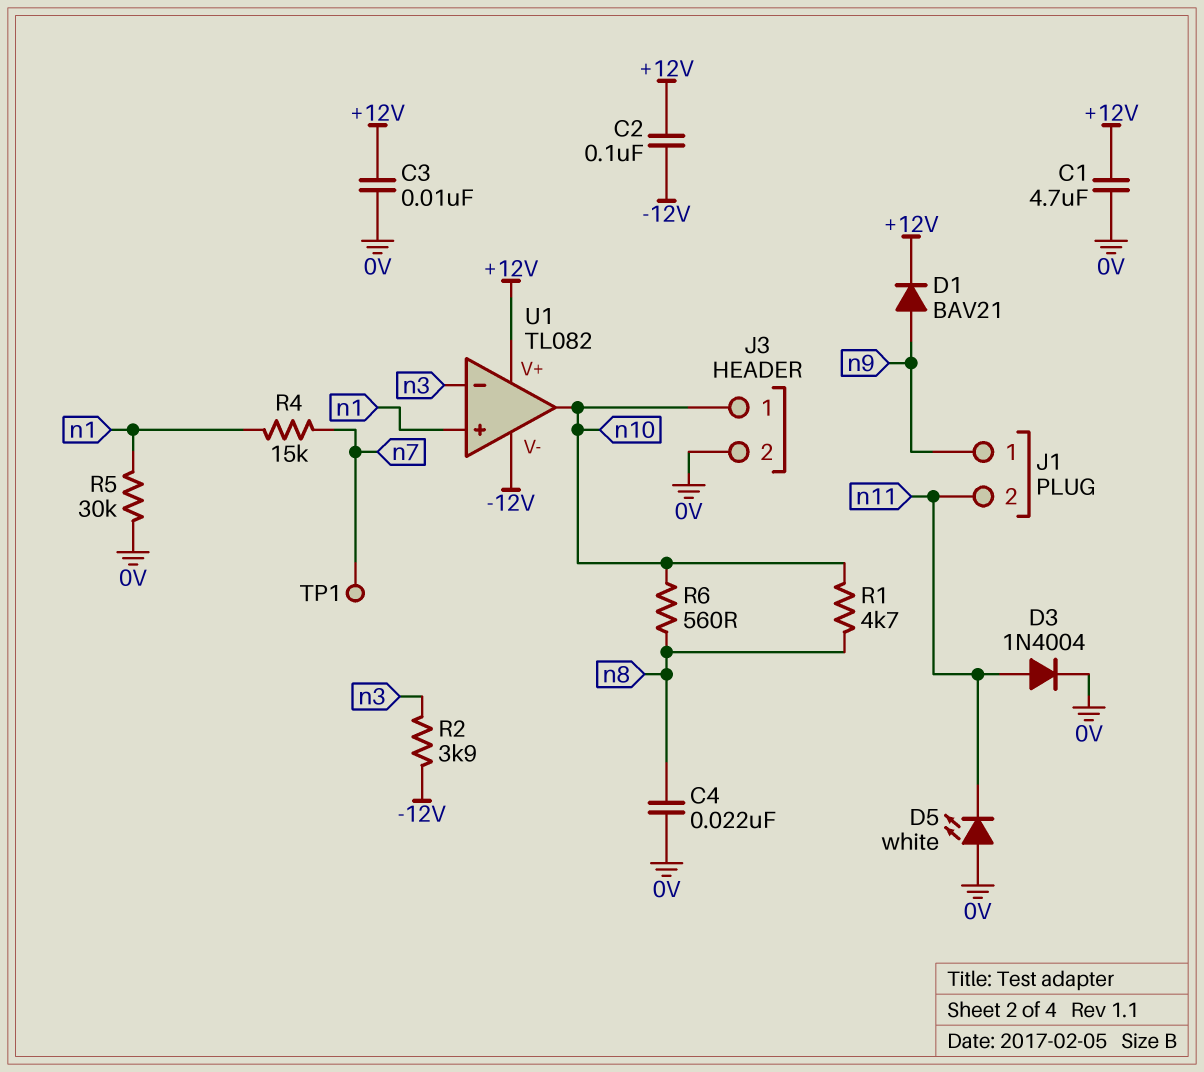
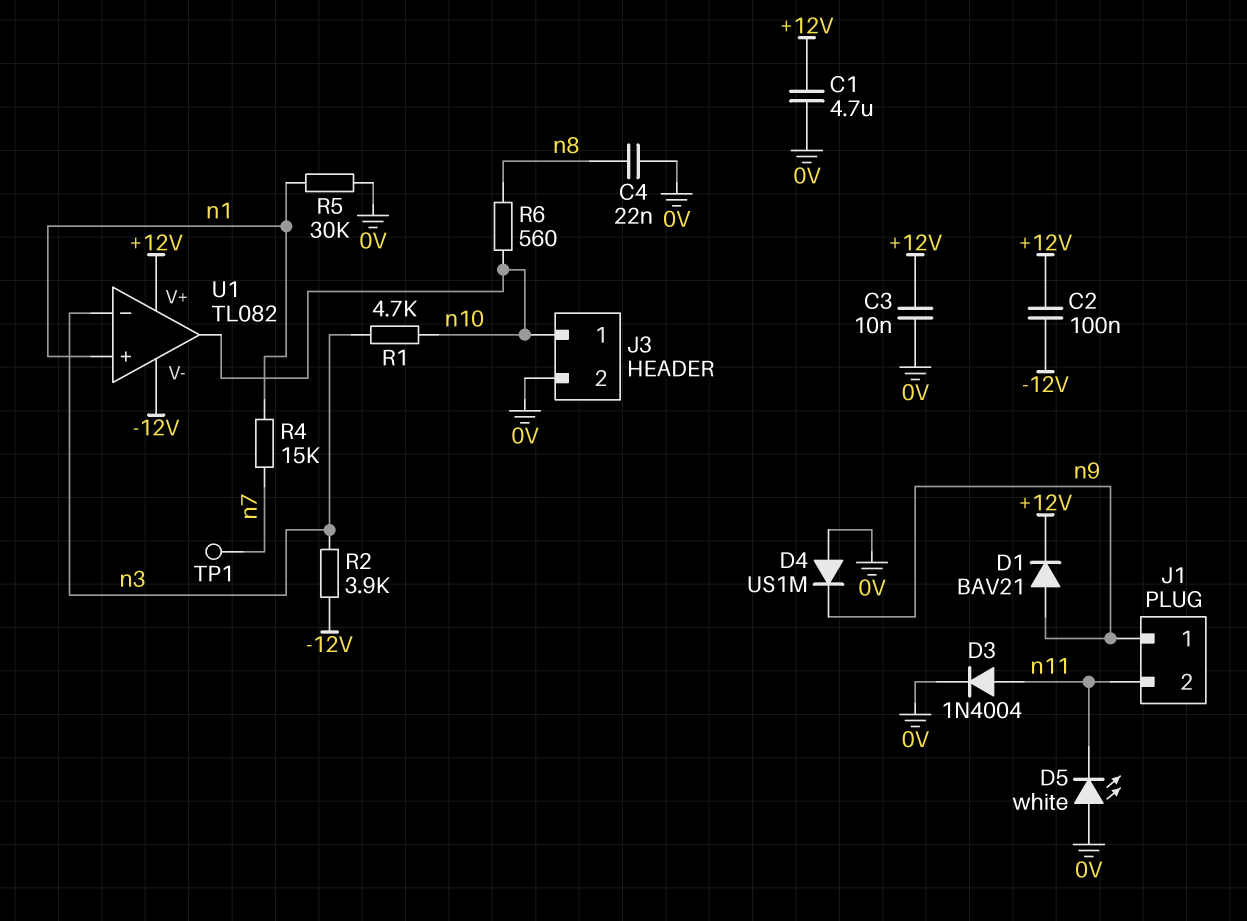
D4: none -> diode US1M (A 0V, K n9)
R1: 4.7k (n8, n10) -> 4.7k (n3, n10)

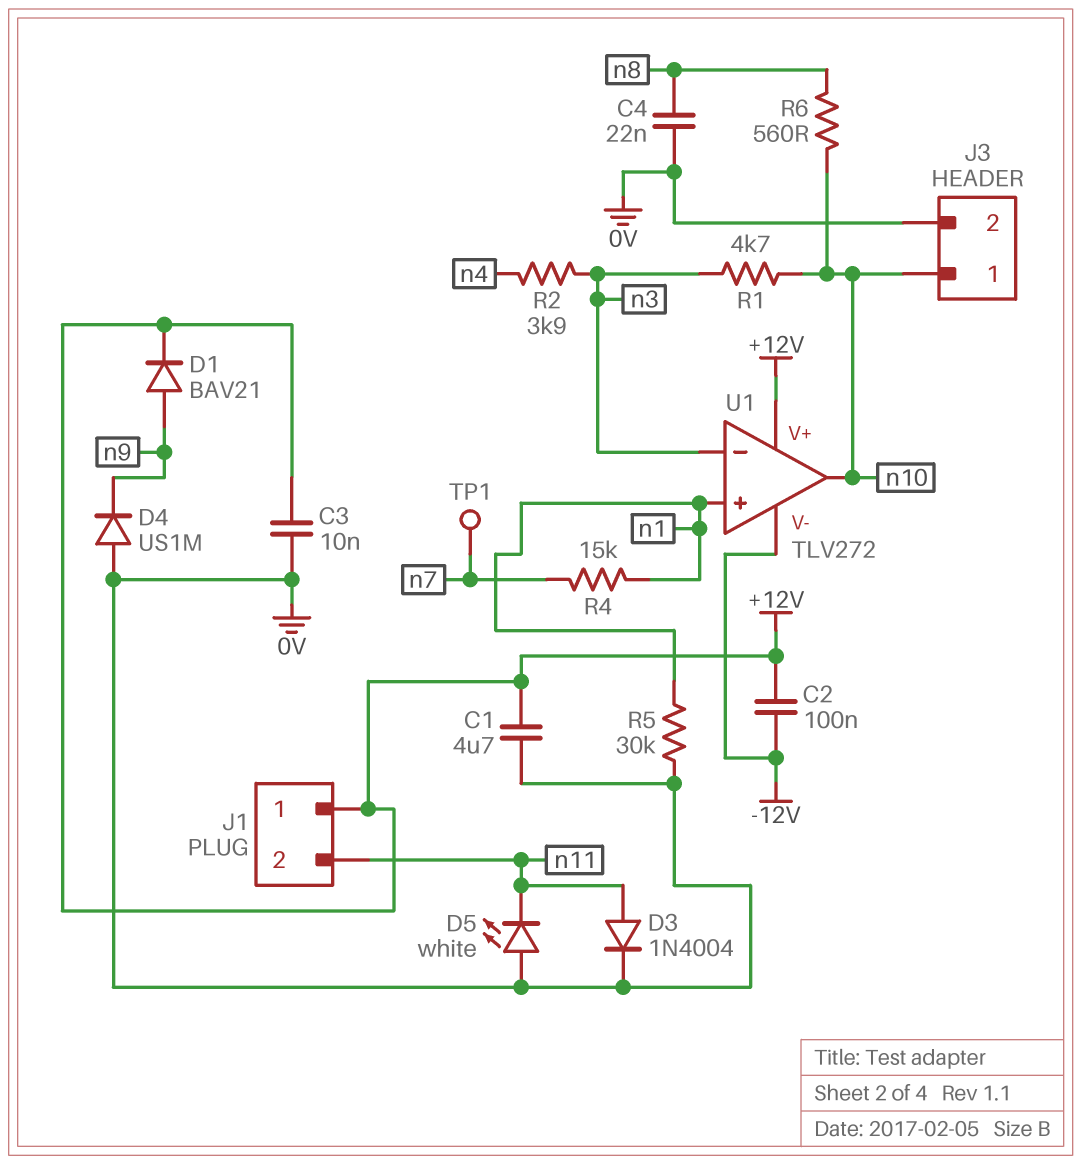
J1 pin 1: n9 -> +12V
R2: 3.9k (-12V, n3) -> 3.9k (n3, n4)
U1: TL082 -> TLV272

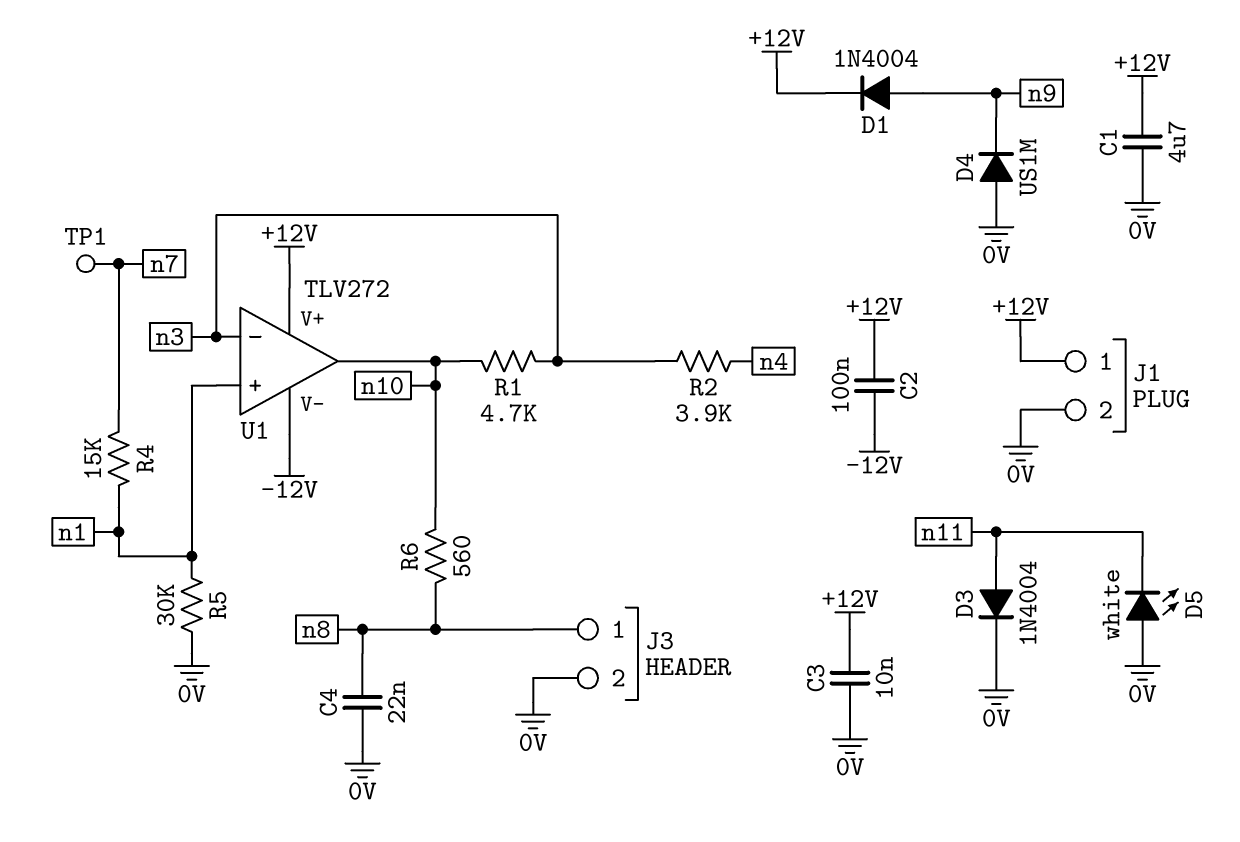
D1: diode BAV21 (A n9, K +12V) -> diode 1N4004 (A n9, K +12V)
J1 pin 2: n11 -> 0V
J3 pin 1: n10 -> n8

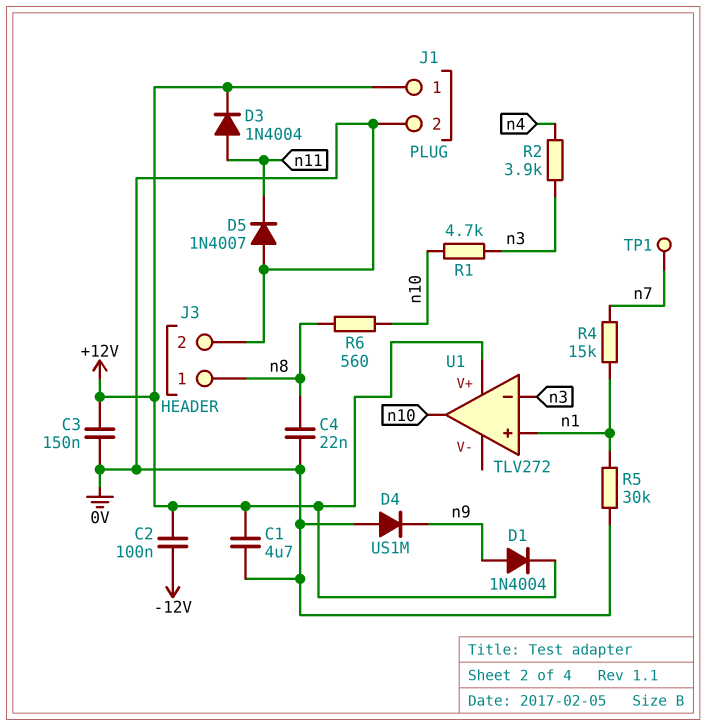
C3: 10nF (+12V, 0V) -> 150nF (+12V, 0V)
D3: diode 1N4004 (A n11, K 0V) -> diode 1N4004 (A n11, K +12V)
D5: LED white (A 0V, K n11) -> diode 1N4007 (A 0V, K n11)
U1 pin V-: -12V -> none

